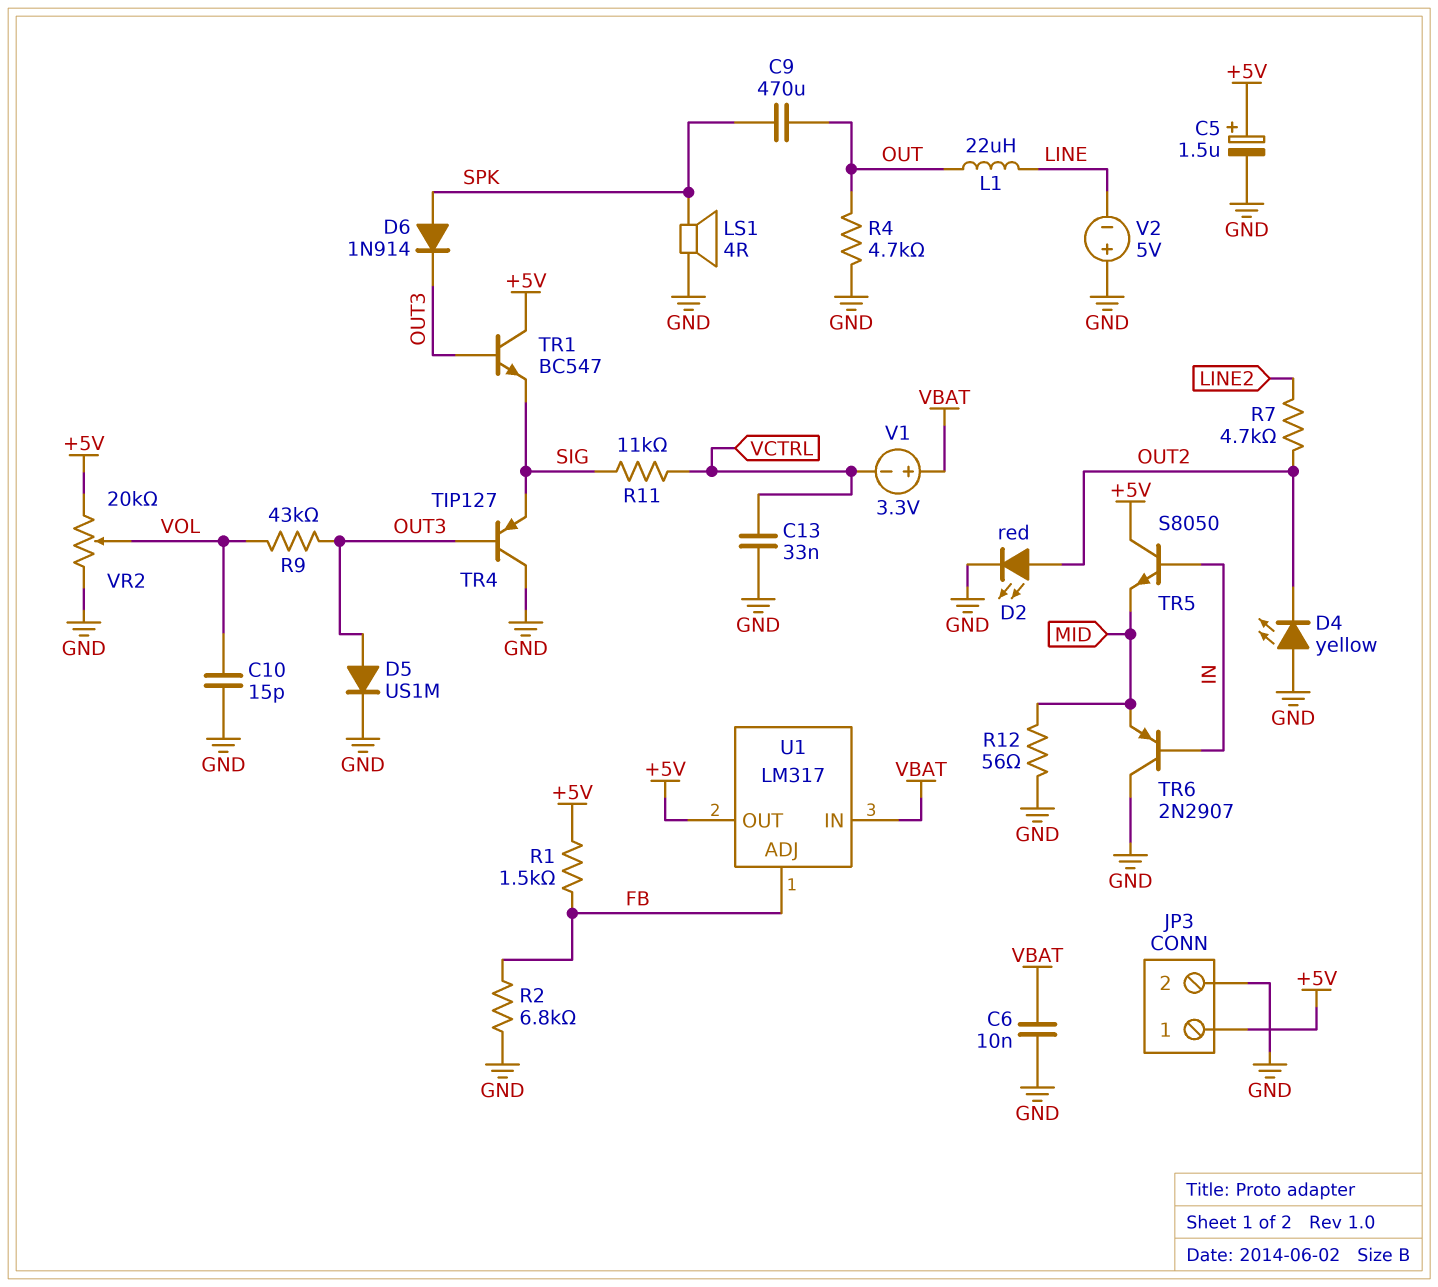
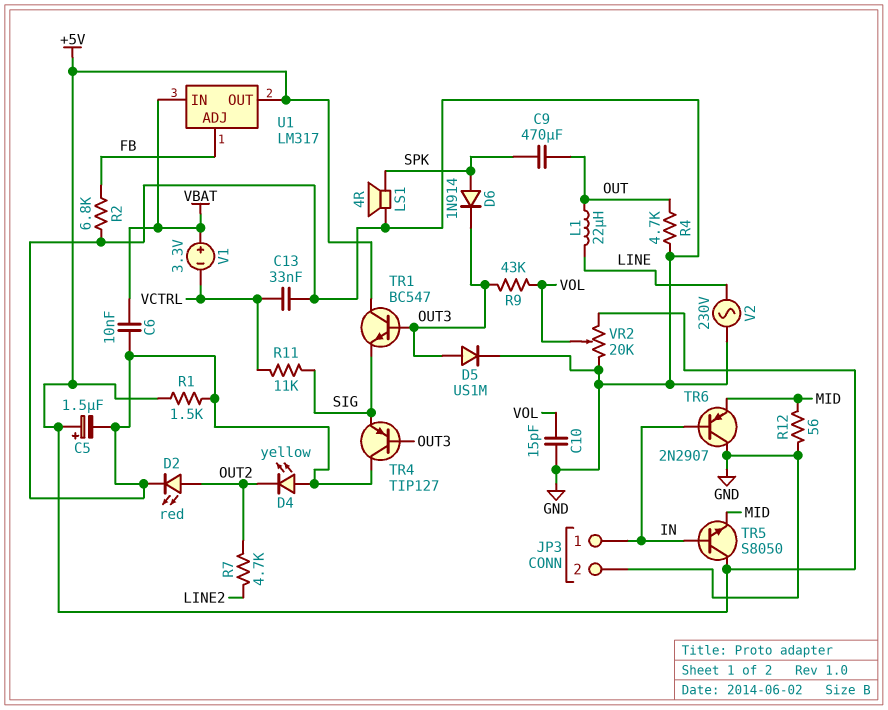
JP3 pin 1: +5V -> IN
R1: 1.5k (+5V, FB) -> 1.5k (+5V, GND)
V2: 5V (plus GND, minus LINE) -> AC 230V (GND, LINE)

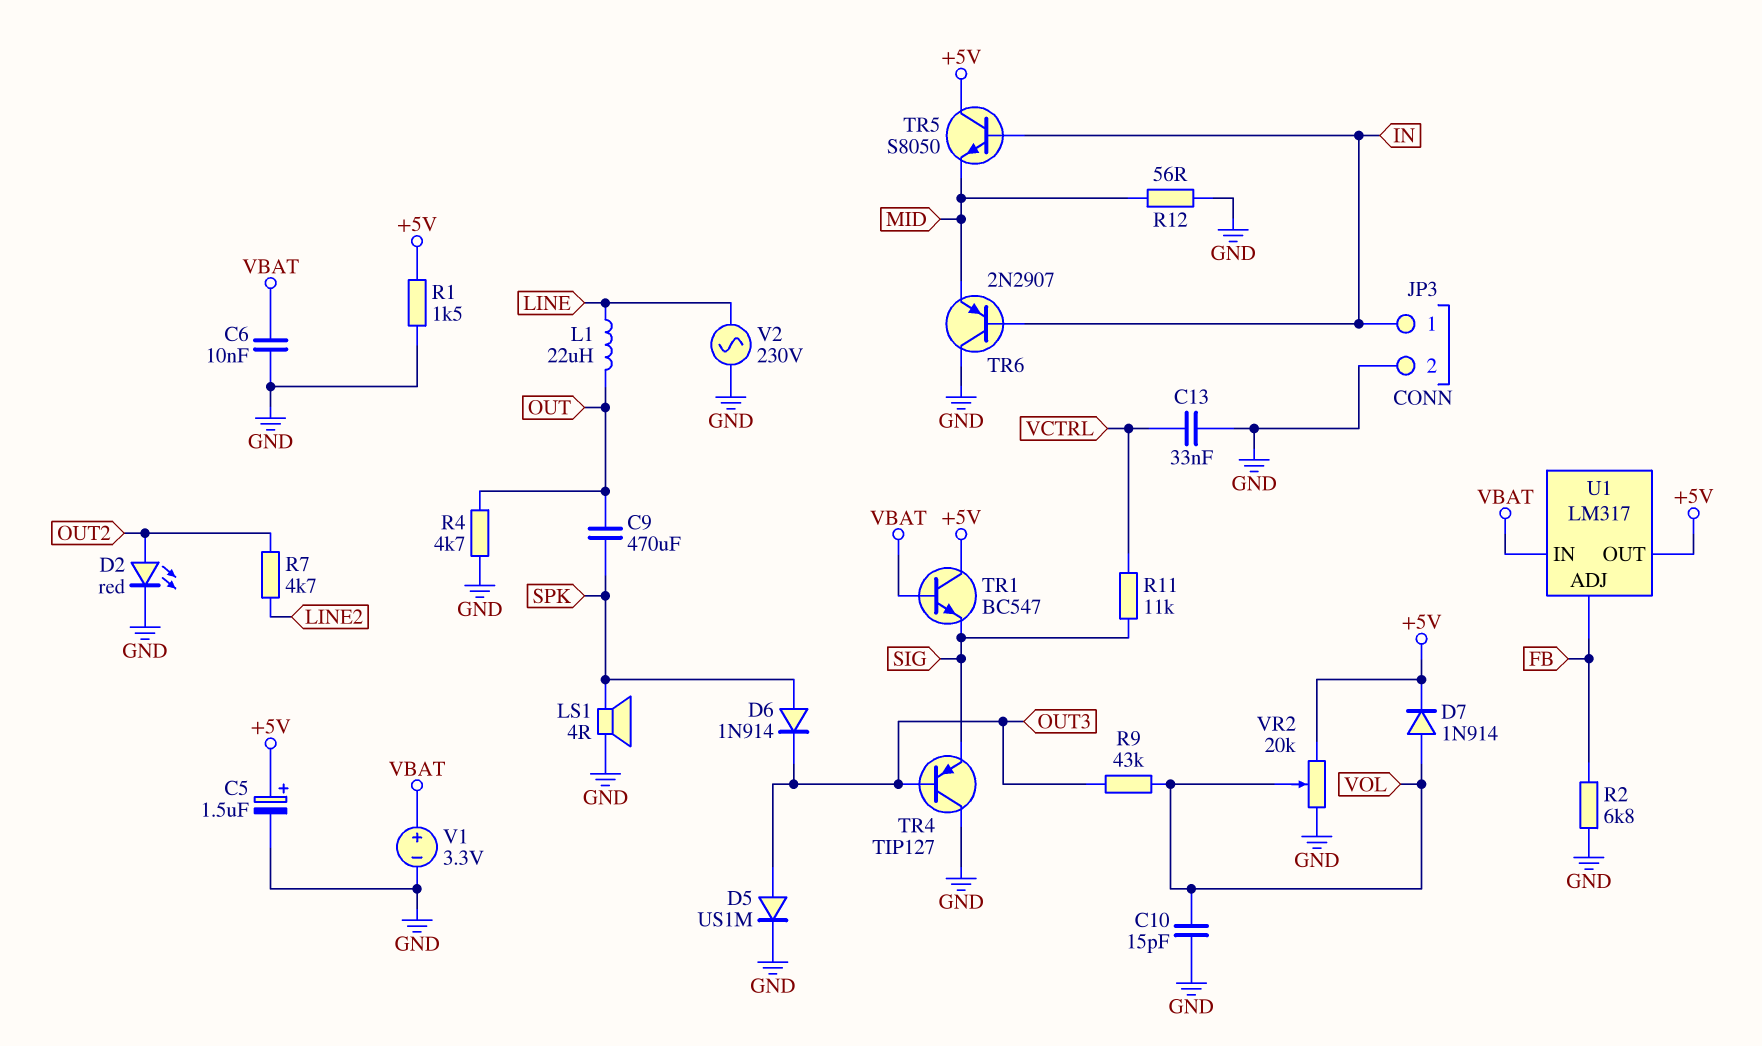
D4: LED yellow (A GND, K OUT2) -> none
D7: none -> diode 1N914 (A VOL, K +5V)
TR1: NPN BC547 (B OUT3, C +5V, E SIG) -> NPN BC547 (B VBAT, C +5V, E SIG)
V1: 3.3V (plus VBAT, minus VCTRL) -> 3.3V (plus VBAT, minus GND)

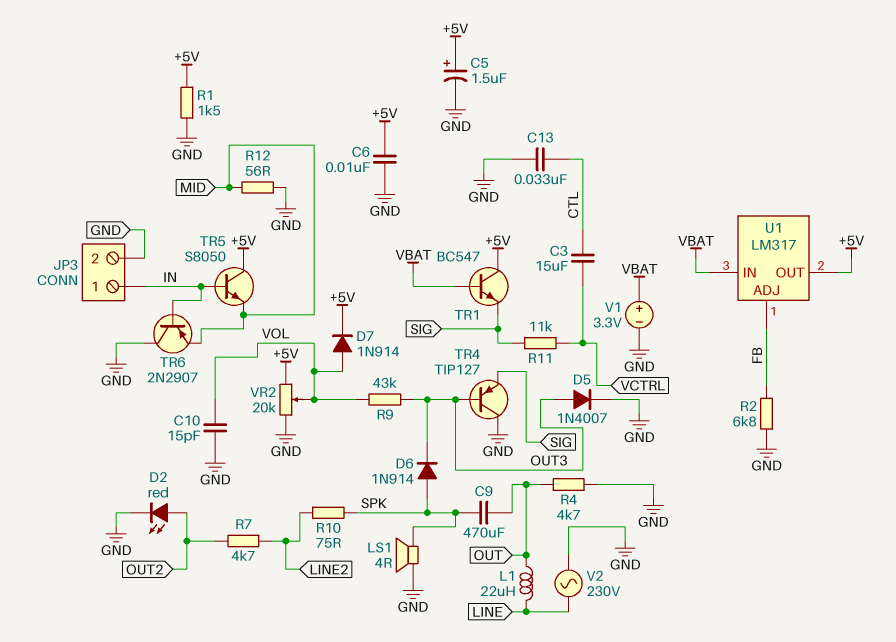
C3: none -> 15uF (CTL, VCTRL)
C6: 10nF (GND, VBAT) -> 10nF (+5V, GND)
C13: 33nF (GND, VCTRL) -> 33nF (CTL, GND)
D5: diode US1M (A OUT3, K GND) -> diode 1N4007 (A OUT3, K GND)
R10: none -> 75 (LINE2, SPK)

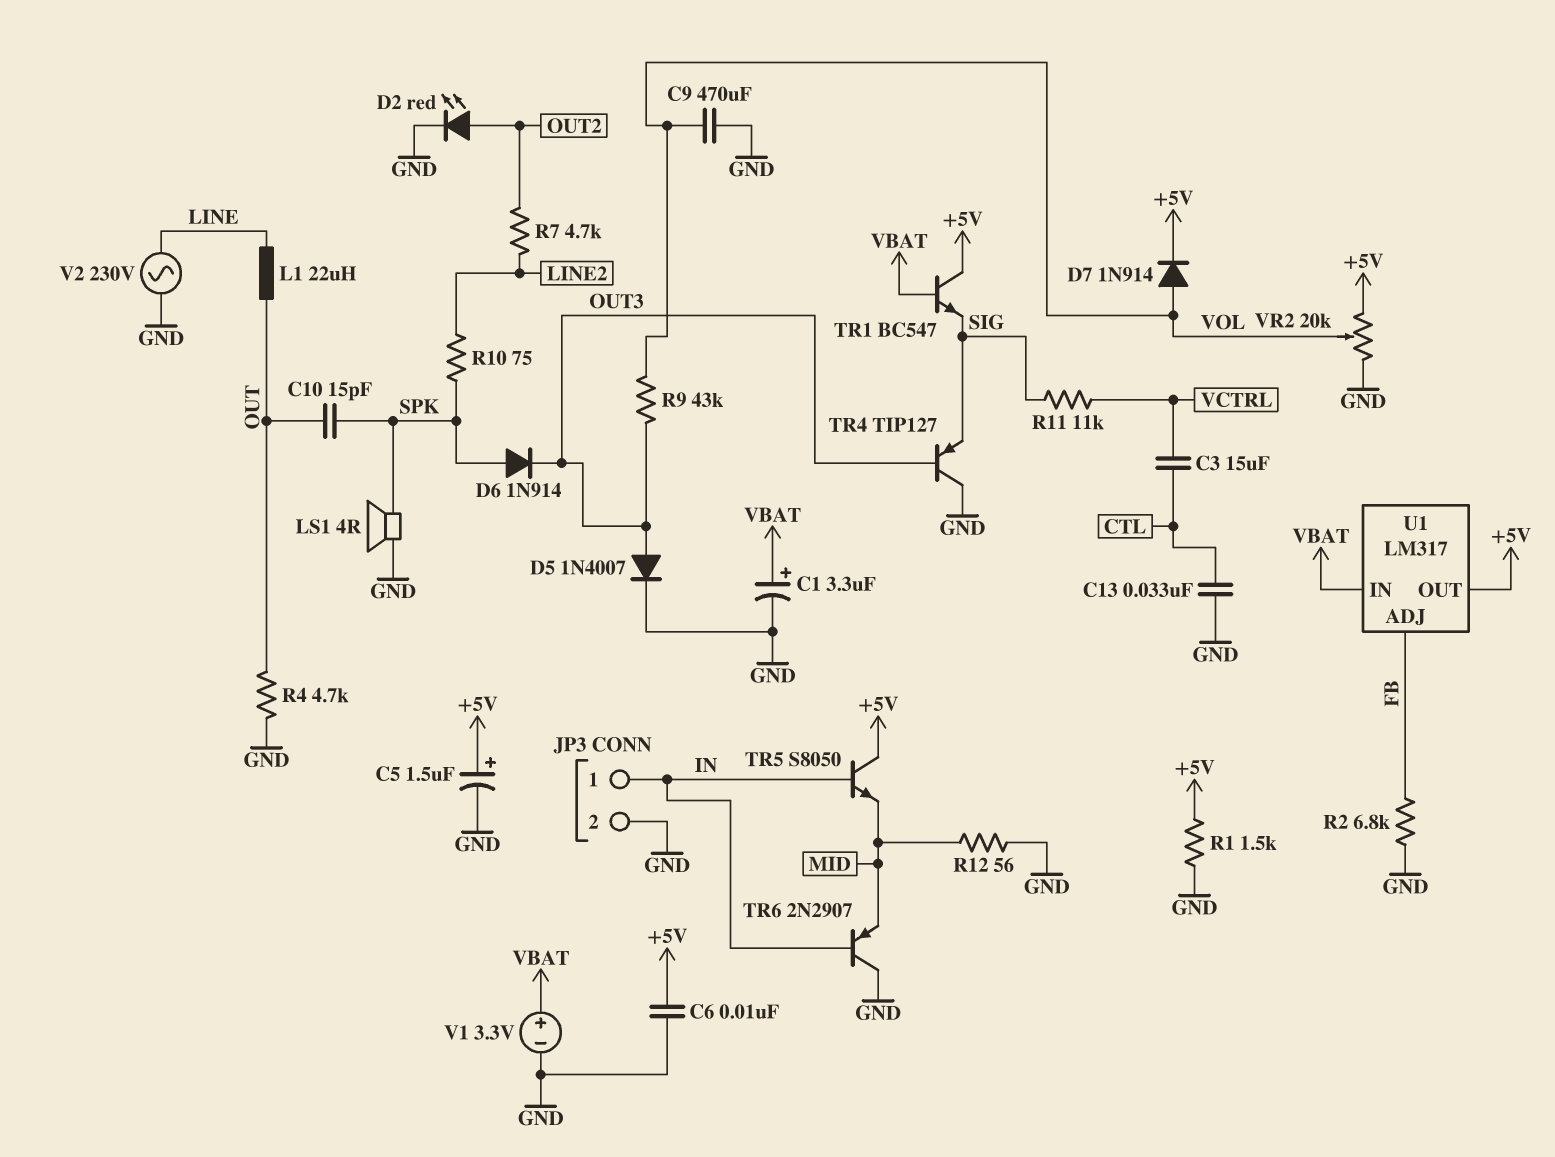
C1: none -> 3.3uF (plus VBAT, minus GND)
C9: 470uF (OUT, SPK) -> 470uF (GND, VOL)
C10: 15pF (GND, VOL) -> 15pF (OUT, SPK)

